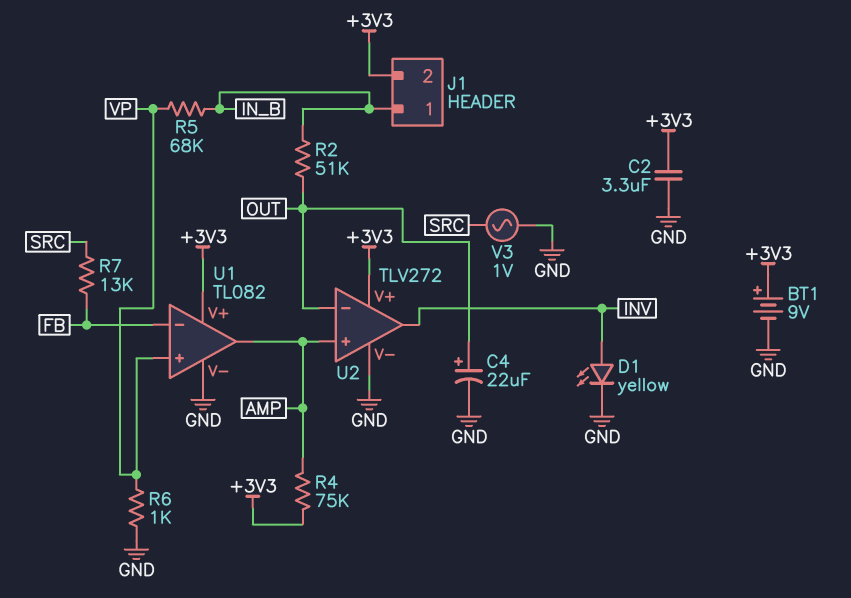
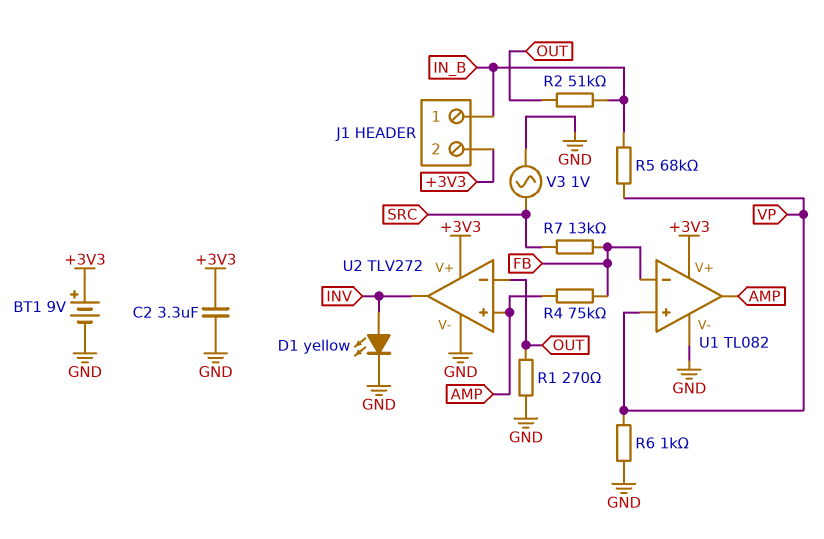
C4: 22uF (plus OUT, minus GND) -> none
R1: none -> 270 (GND, OUT)
R4: 75k (+3V3, AMP) -> 75k (AMP, FB)

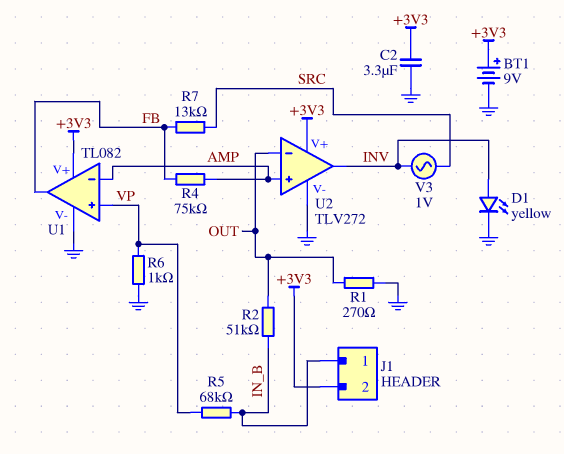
U1 pin in-: FB -> AMP
U1 pin out: AMP -> FB
V3: AC 1V (GND, SRC) -> AC 1V (INV, SRC)

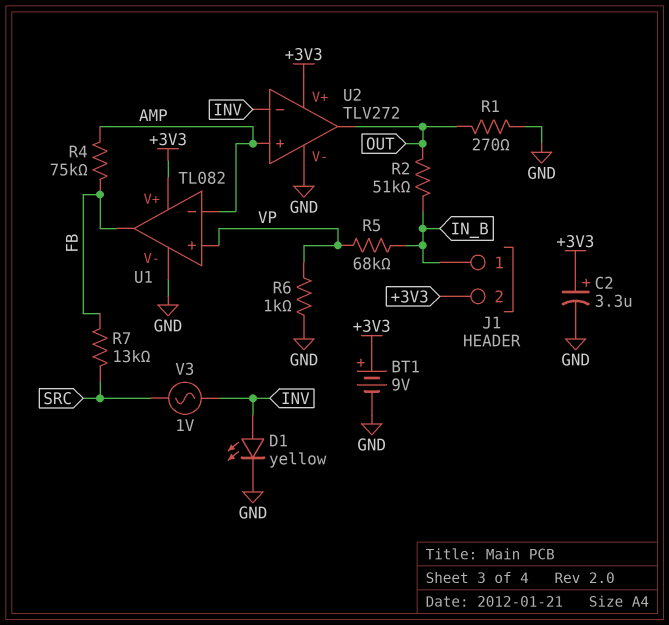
C2: 3.3uF (+3V3, GND) -> 3.3uF (plus +3V3, minus GND)
U2 pin in-: OUT -> INV
U2 pin out: INV -> OUT

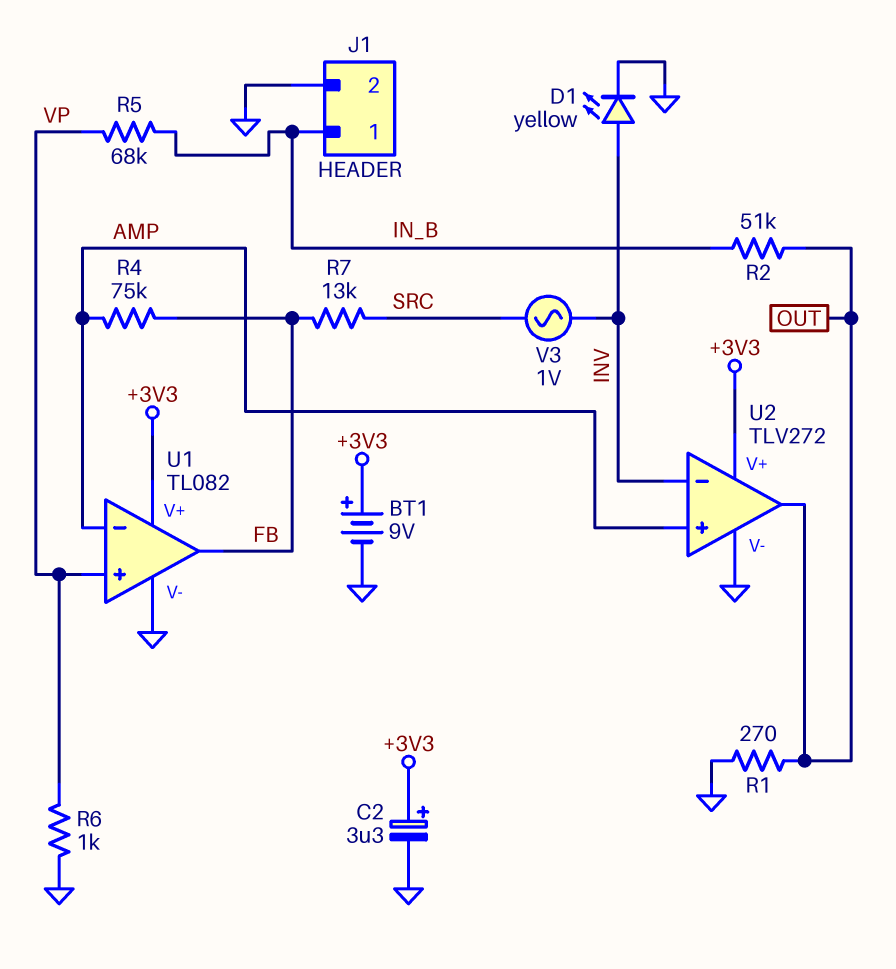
J1 pin 2: +3V3 -> GND

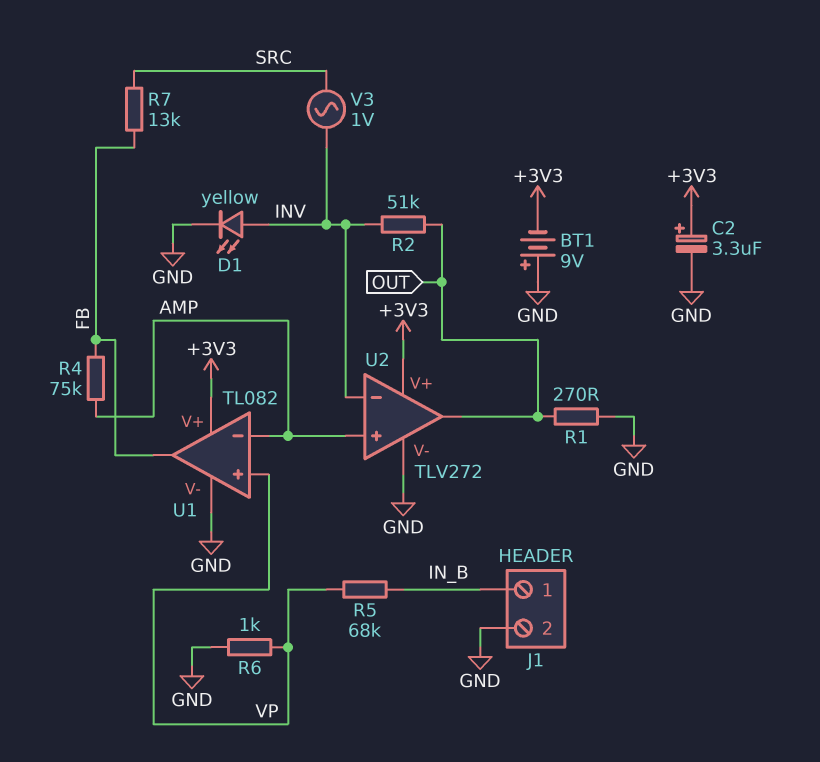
BT1: 9V (plus +3V3, minus GND) -> 9V (plus GND, minus +3V3)
R2: 51k (IN_B, OUT) -> 51k (INV, OUT)

